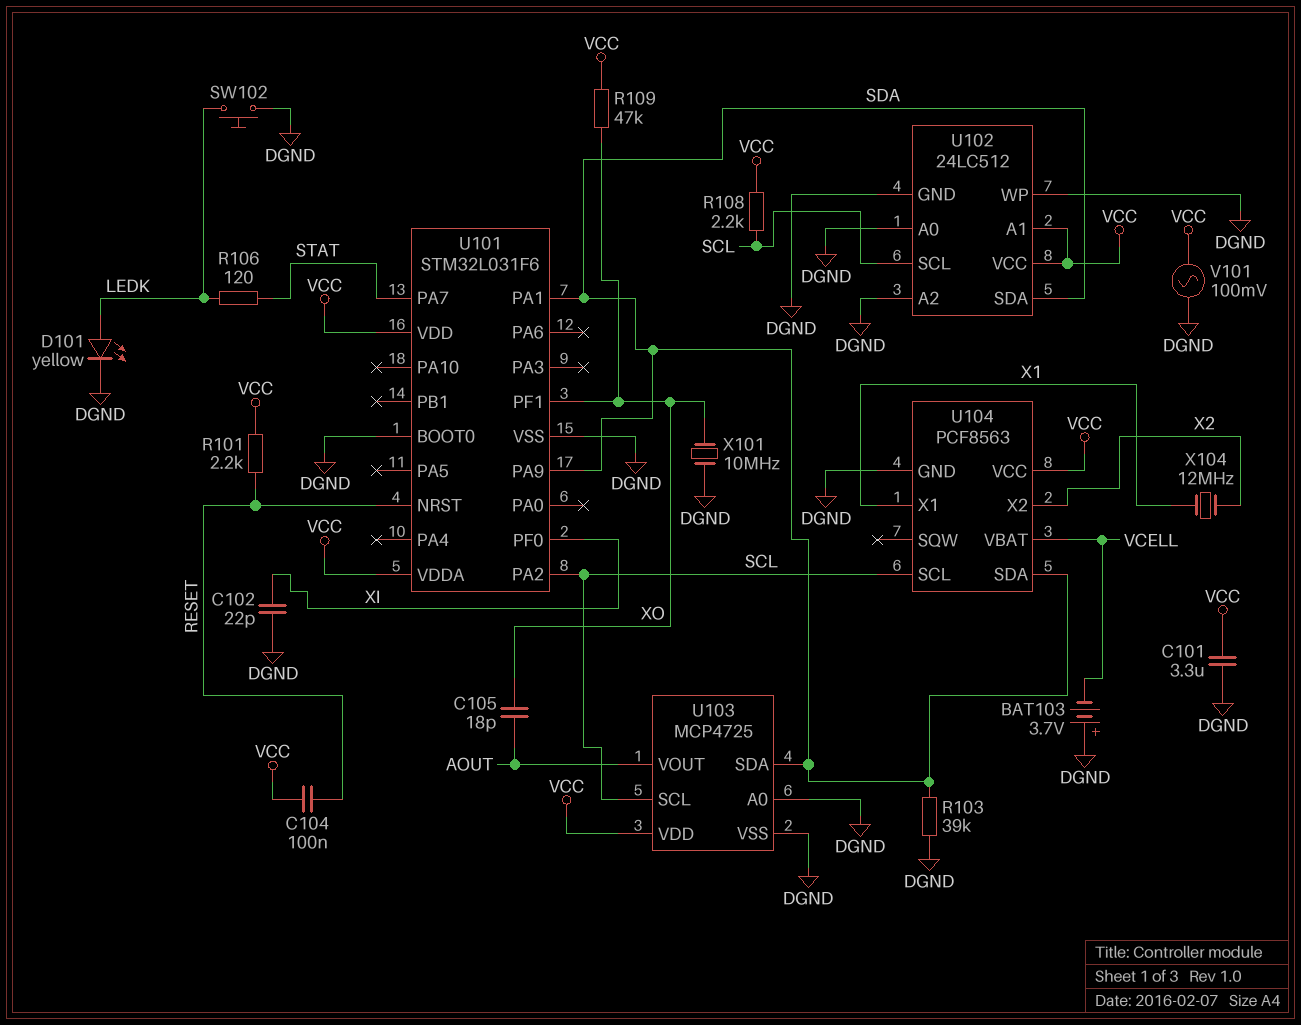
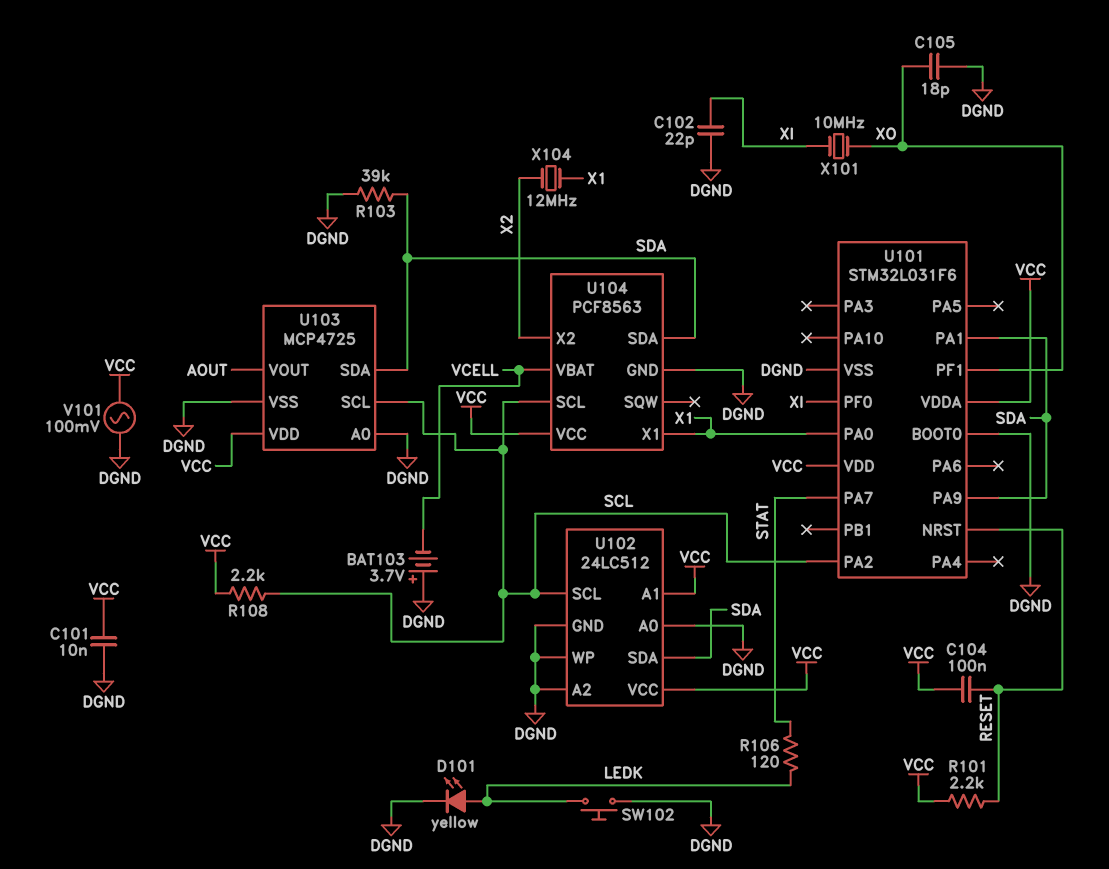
C101: 3.3uF (DGND, VCC) -> 10nF (DGND, VCC)
C105: 18pF (AOUT, XO) -> 18pF (DGND, XO)
R109: 47k (VCC, XO) -> none
U101 pin PA0: none -> X1
X101: 10MHz (DGND, XO) -> 10MHz (XI, XO)

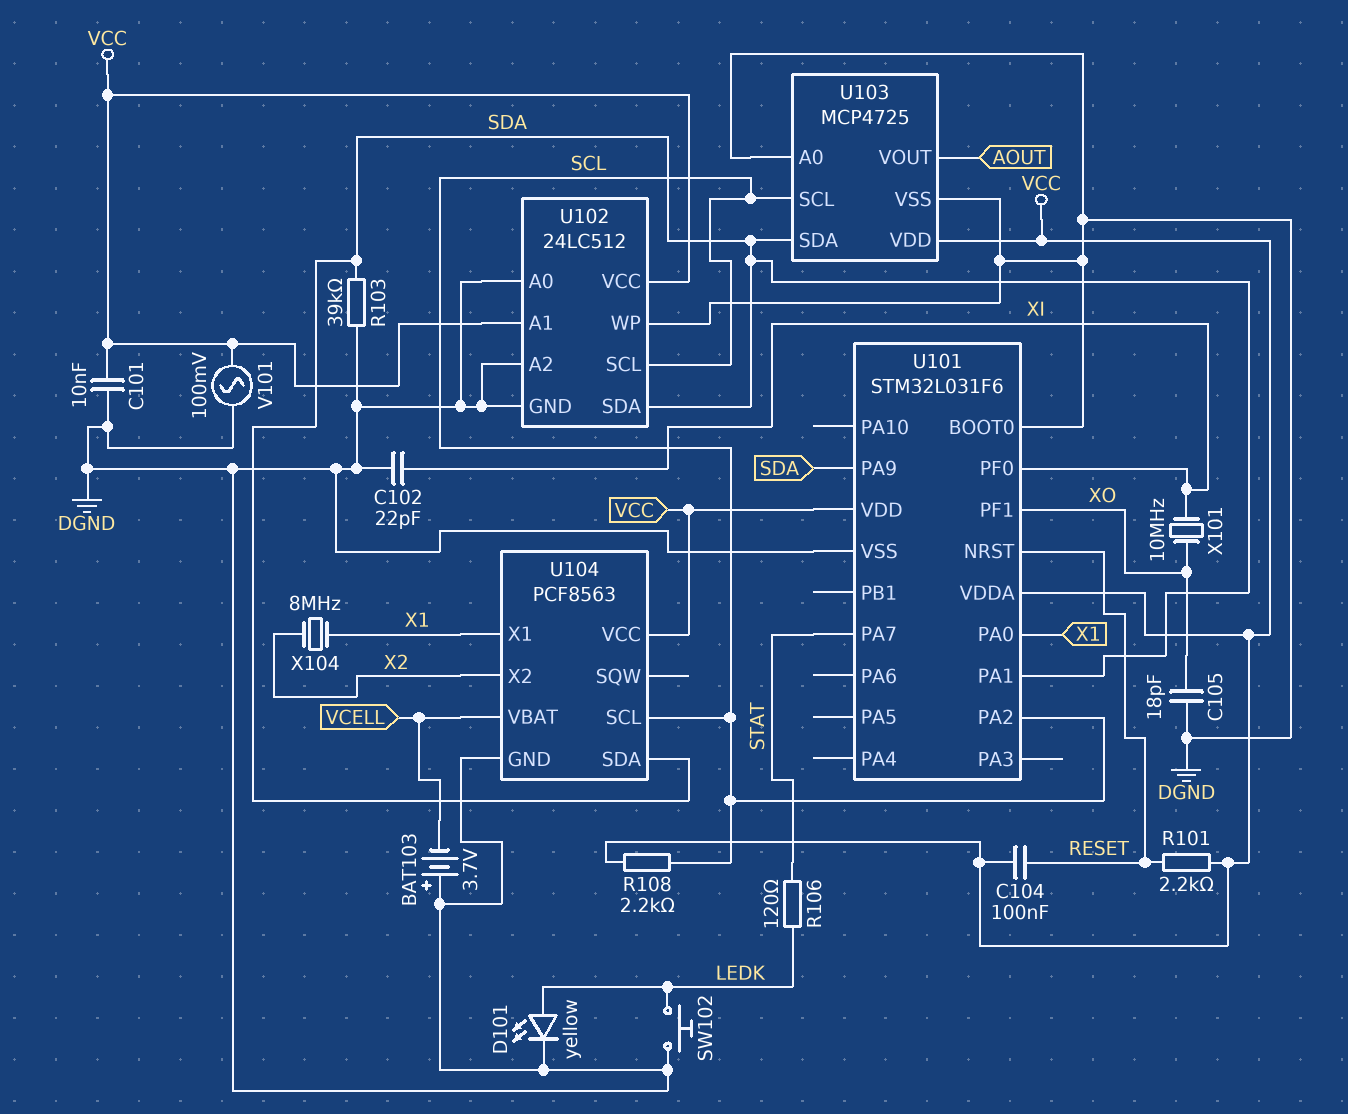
X104: 12MHz (X1, X2) -> 8MHz (X1, X2)

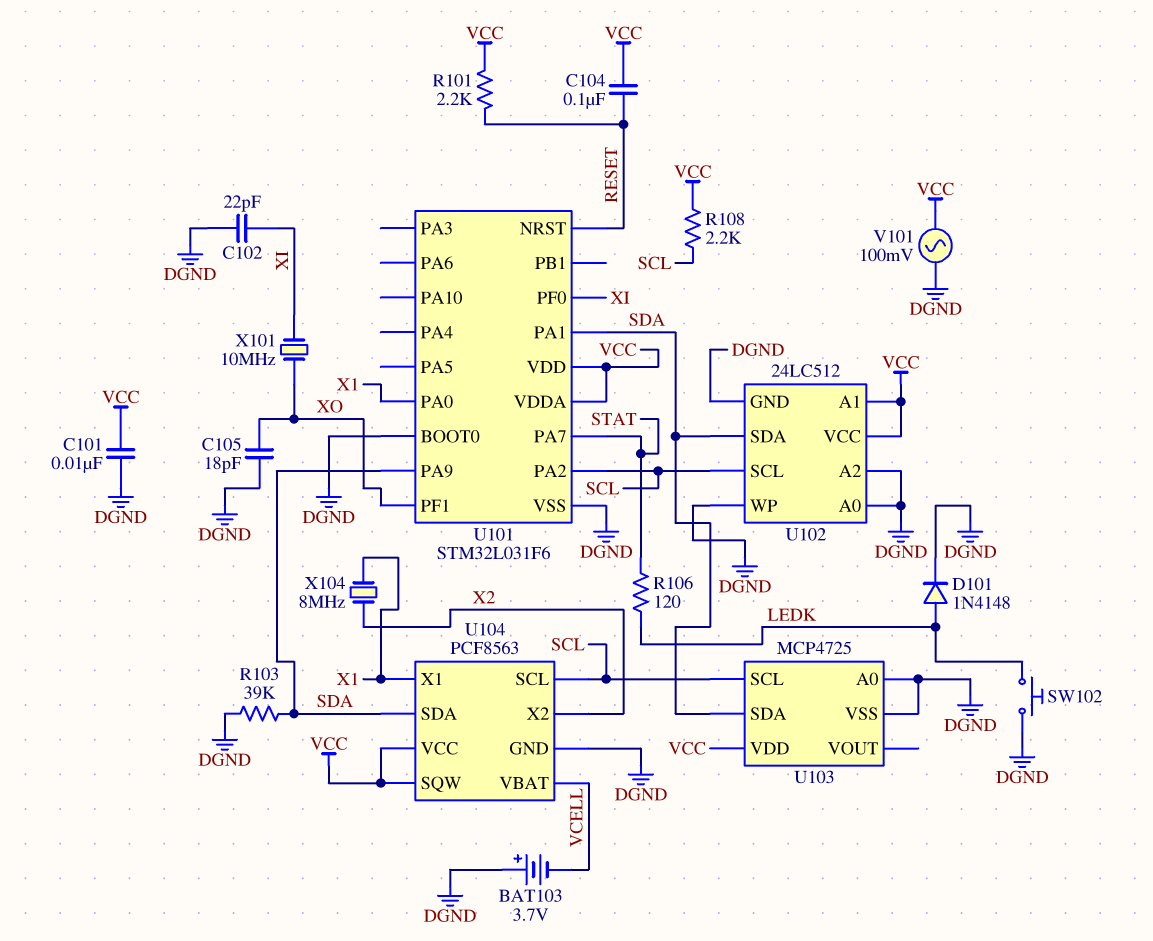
D101: LED yellow (A LEDK, K DGND) -> diode 1N4148 (A LEDK, K DGND)
U103 pin VOUT: AOUT -> none
U104 pin SQW: none -> VCC

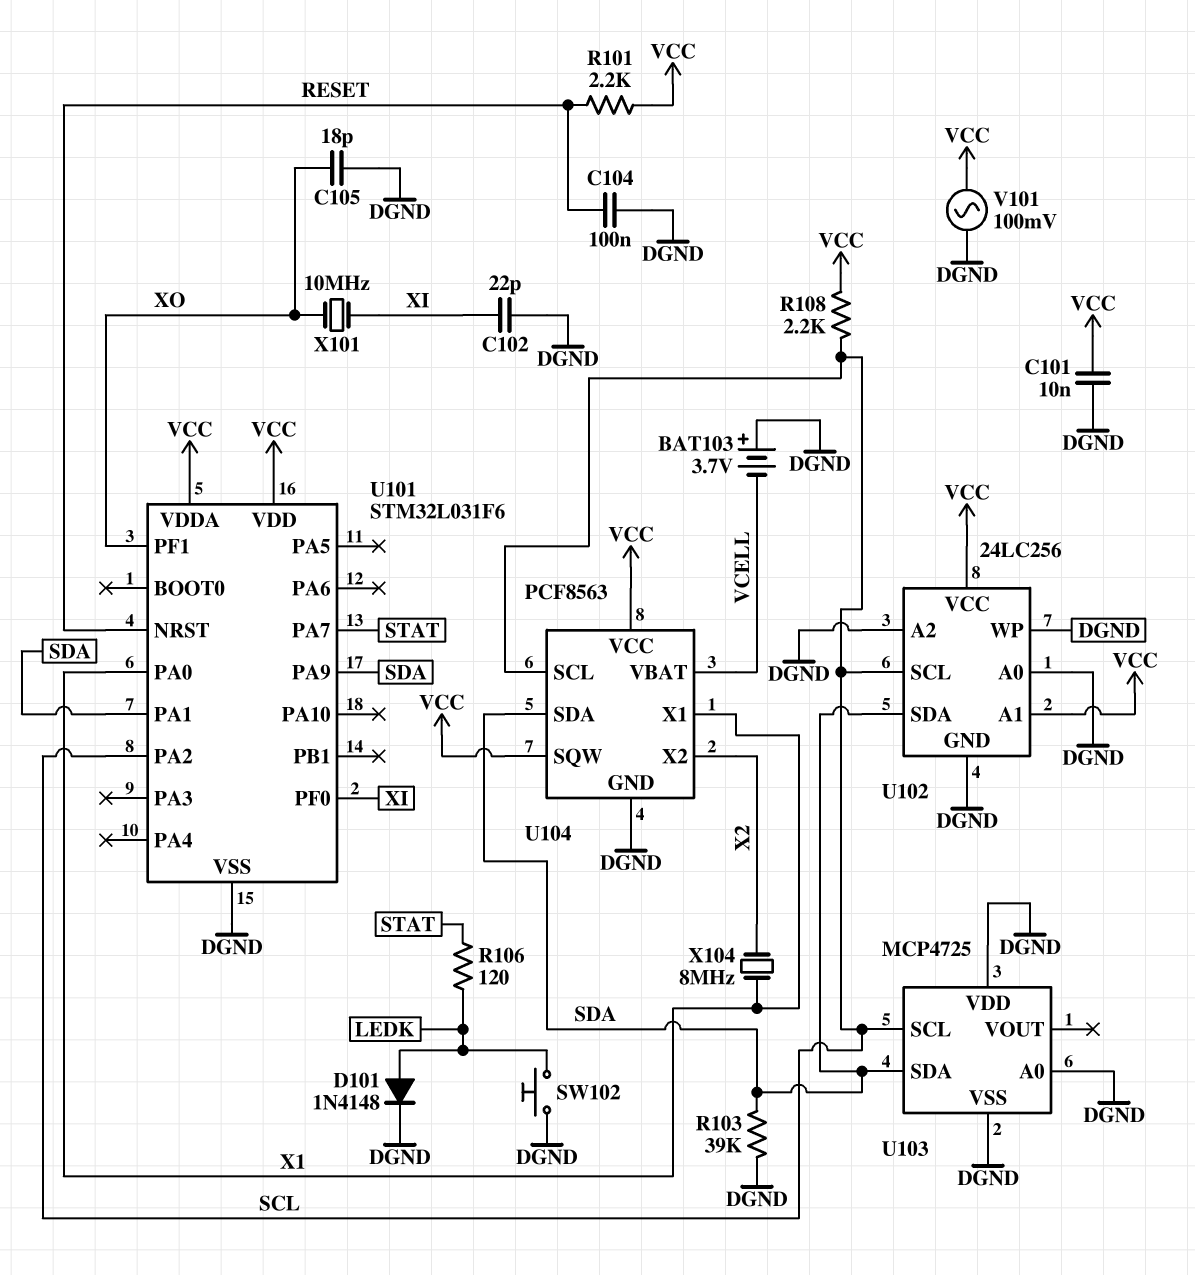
C104: 100nF (RESET, VCC) -> 100nF (DGND, RESET)
U101 pin BOOT0: DGND -> none
U102: 24LC512 -> 24LC256
U103 pin VDD: VCC -> DGND

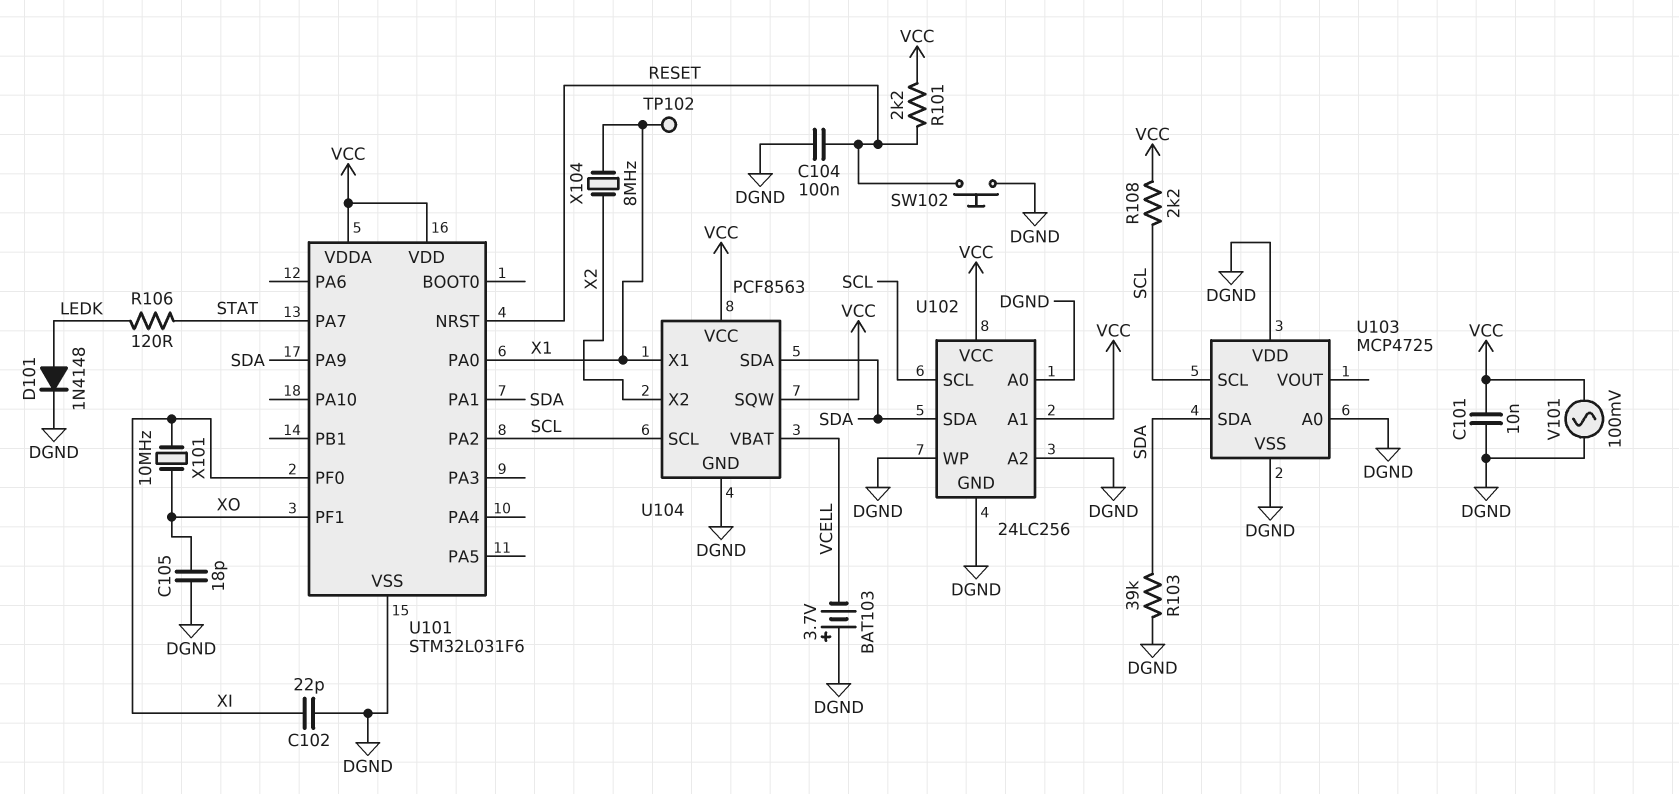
SW102: button (DGND, LEDK) -> button (DGND, RESET)
TP102: none -> test point (X1)

